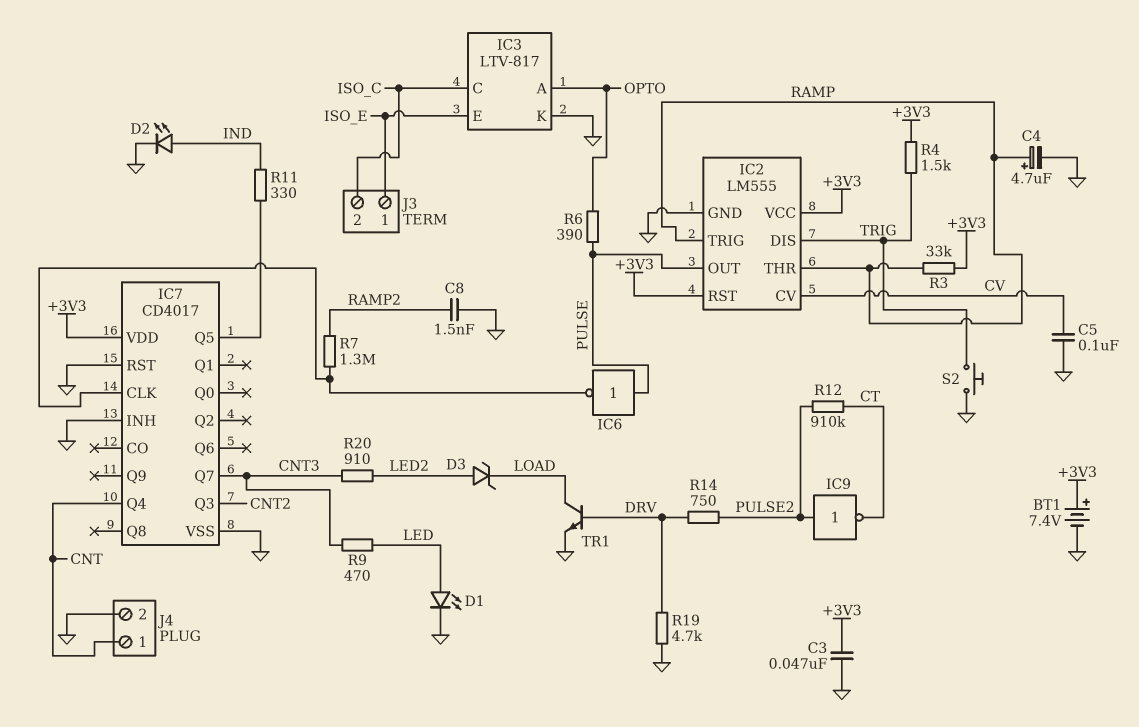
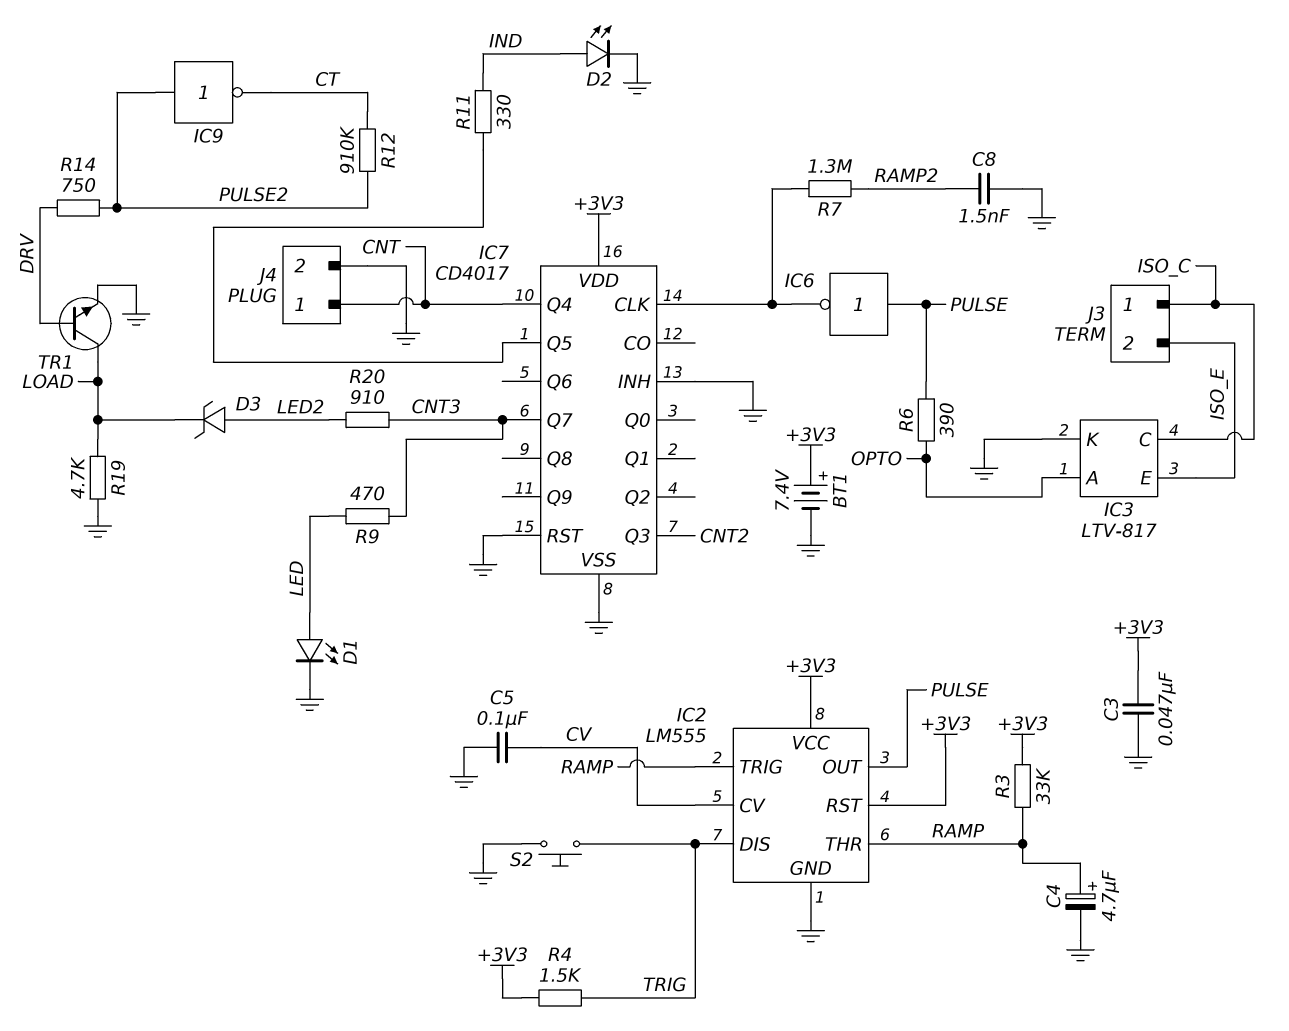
J3 pin 1: ISO_E -> ISO_C
J3 pin 2: ISO_C -> ISO_E
R19: 4.7k (DRV, GND) -> 4.7k (GND, LOAD)

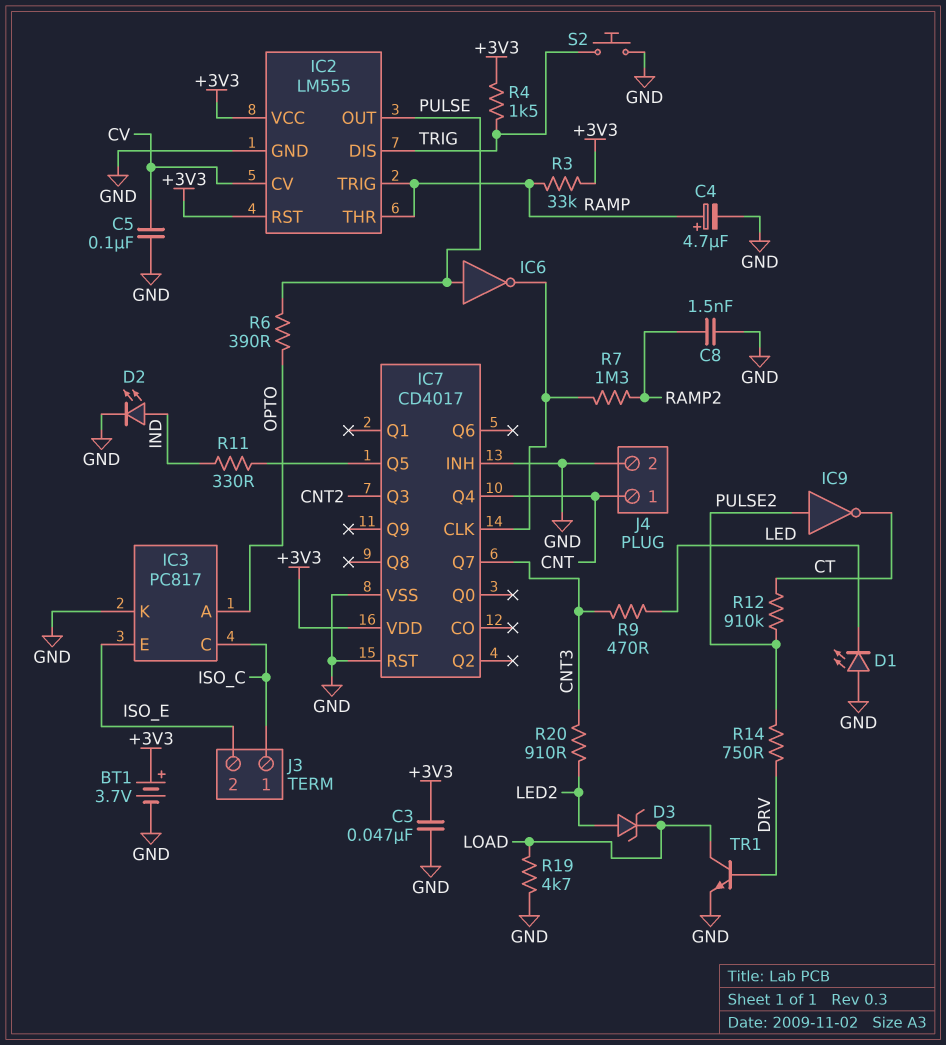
BT1: 7.4V (plus +3V3, minus GND) -> 3.7V (plus +3V3, minus GND)
D1: LED (A LED, K GND) -> LED (A GND, K LED)
IC3: LTV-817 -> PC817

